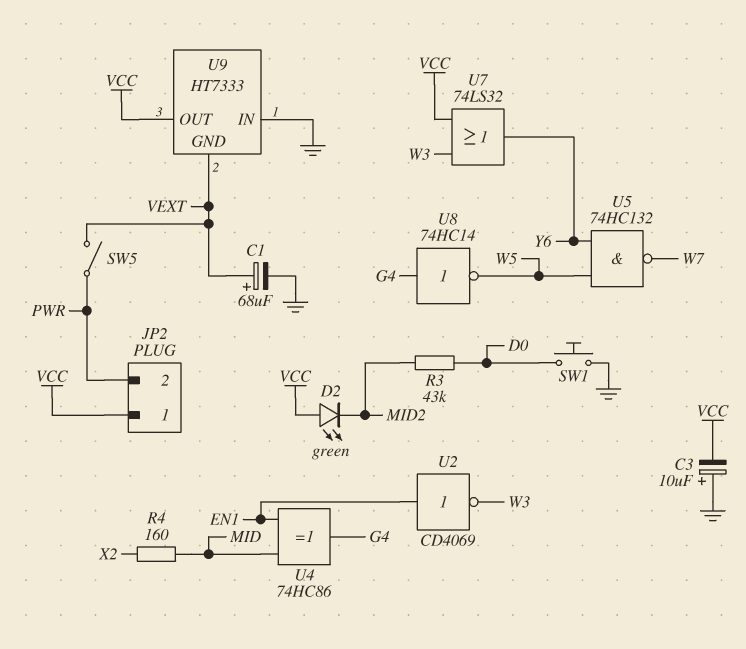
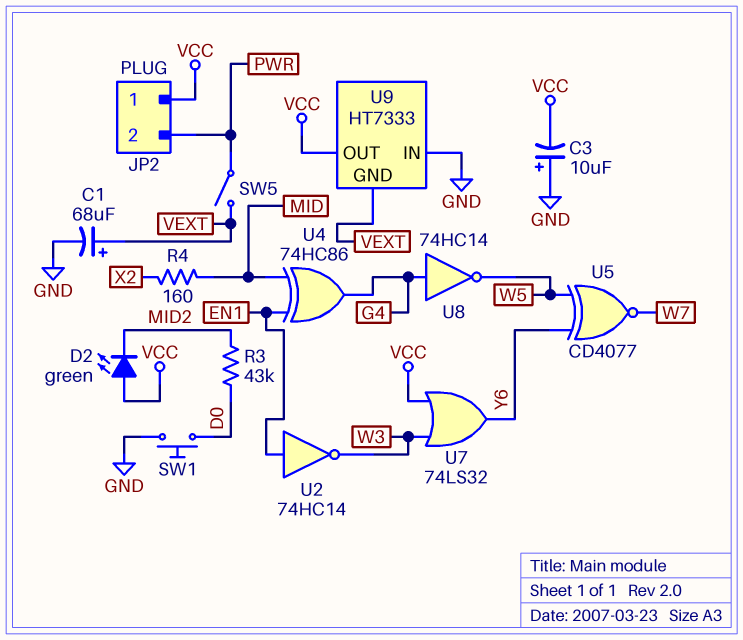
U2: NOT CD4069 (in EN1, out W3) -> NOT 74HC14 (in EN1, out W3)
U5: NAND 74HC132 (in W5, in Y6, out W7) -> XNOR CD4077 (in W5, in Y6, out W7)

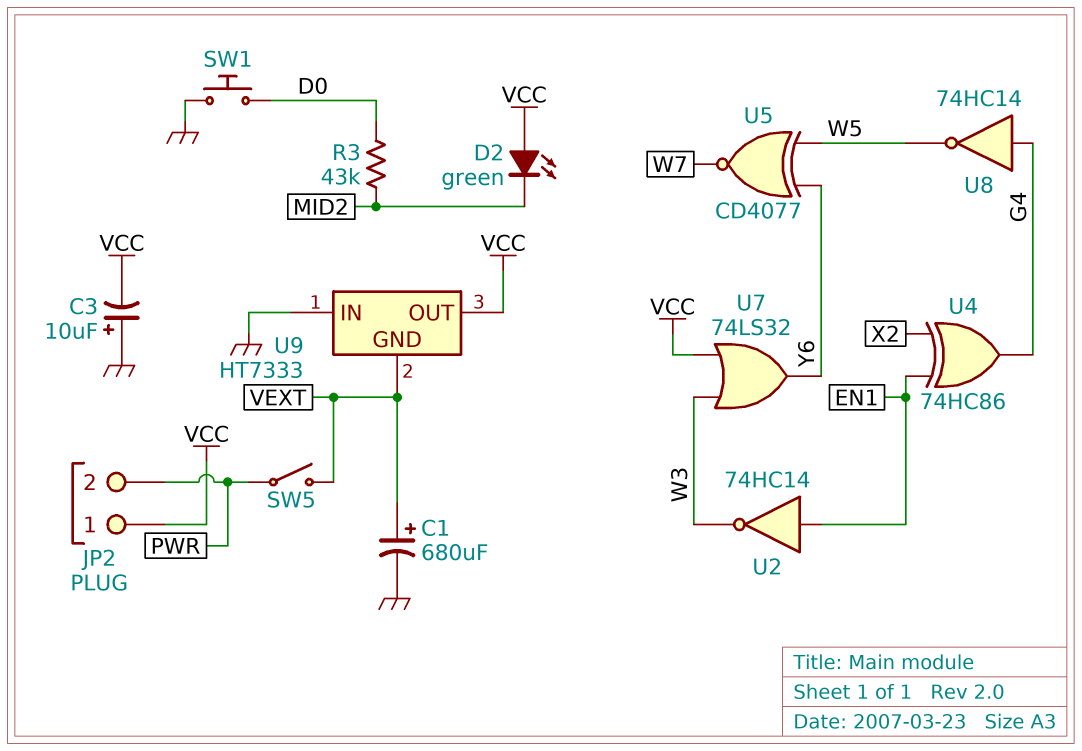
C1: 68uF (plus VEXT, minus GND) -> 680uF (plus VEXT, minus GND)
R4: 160 (MID, X2) -> none
U4: XOR 74HC86 (in EN1, in MID, out G4) -> XOR 74HC86 (in EN1, in X2, out G4)

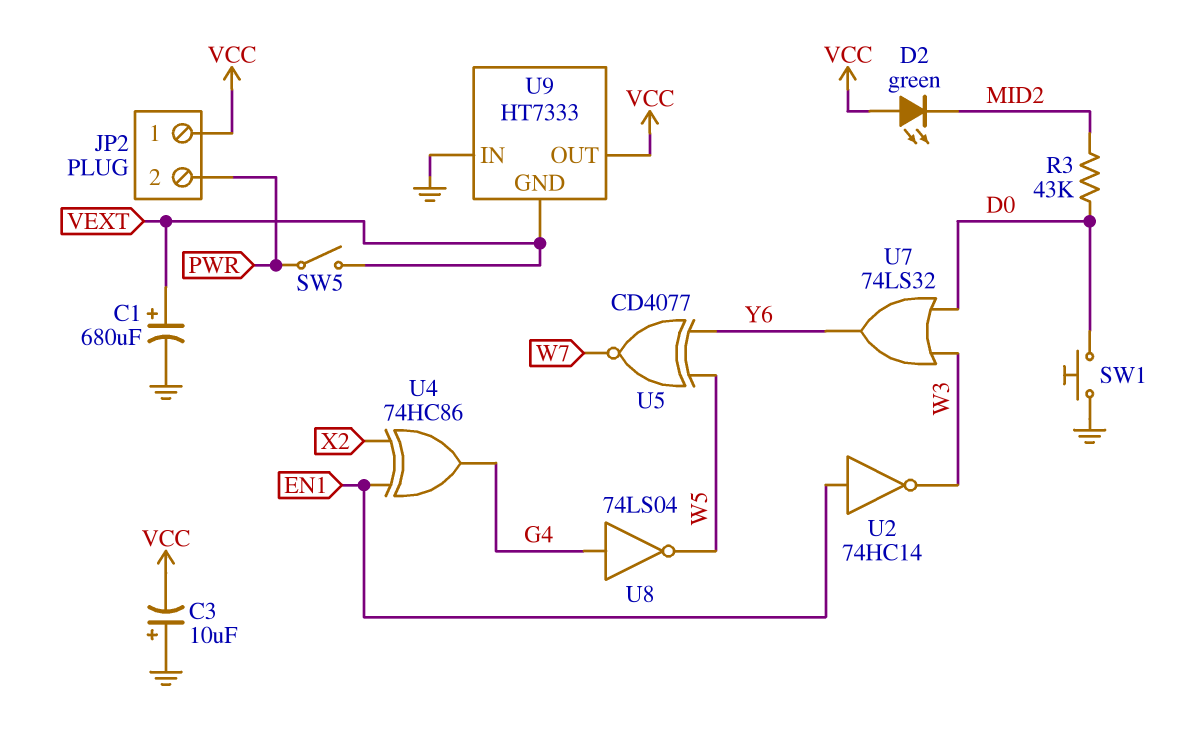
U7: OR 74LS32 (in VCC, in W3, out Y6) -> OR 74LS32 (in D0, in W3, out Y6)
U8: NOT 74HC14 (in G4, out W5) -> NOT 74LS04 (in G4, out W5)

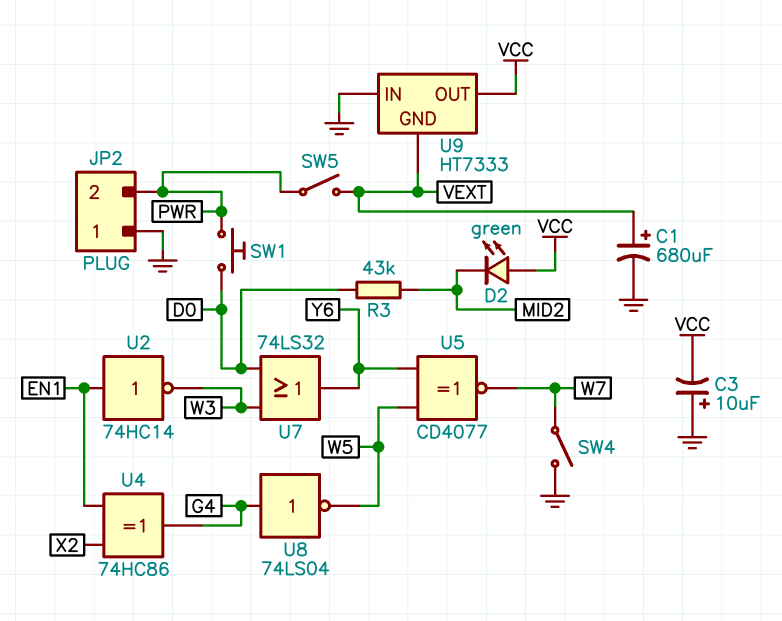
JP2 pin 1: VCC -> GND
SW1: button (D0, GND) -> button (D0, PWR)
SW4: none -> switch (GND, W7)

